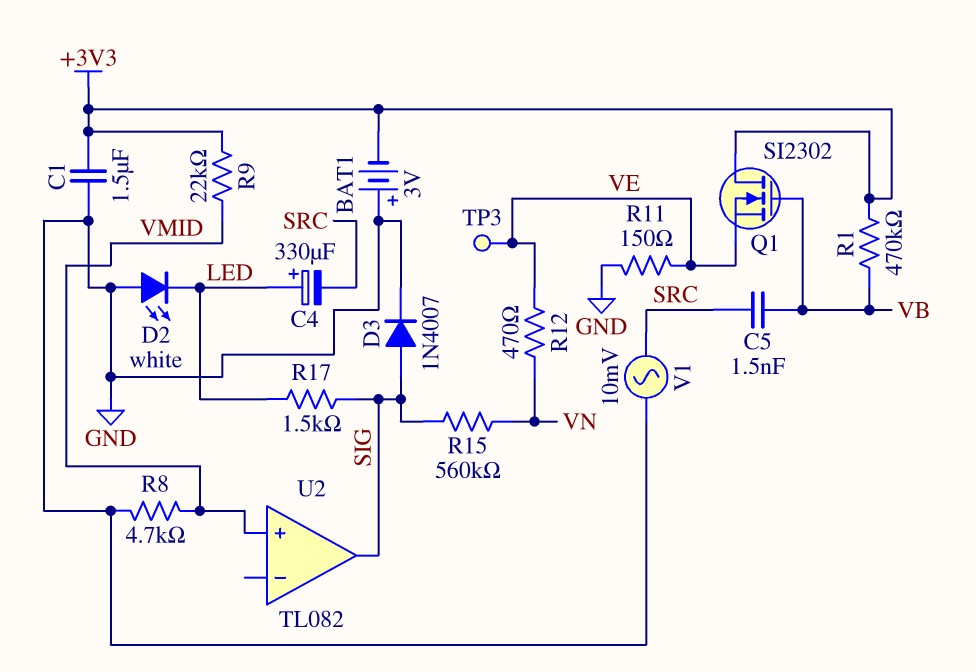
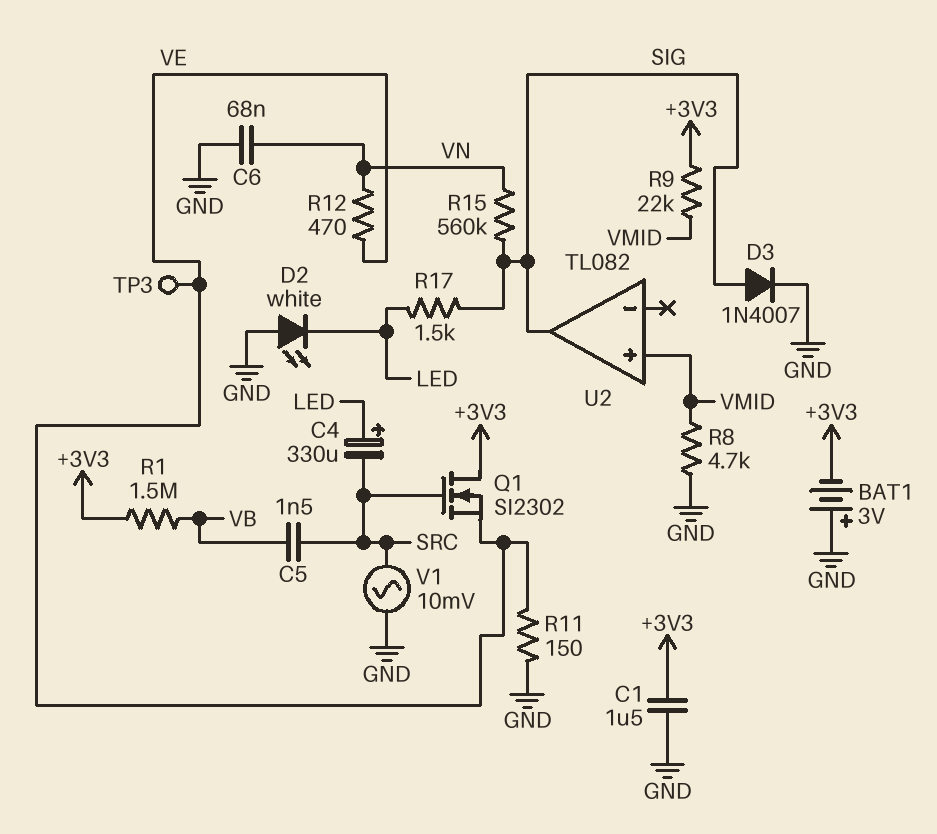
C6: none -> 68nF (GND, VN)
Q1: NMOS SI2302 (G VB, D +3V3, S VE) -> NMOS SI2302 (G SRC, D +3V3, S VE)
R1: 470k (+3V3, VB) -> 1.5M (+3V3, VB)

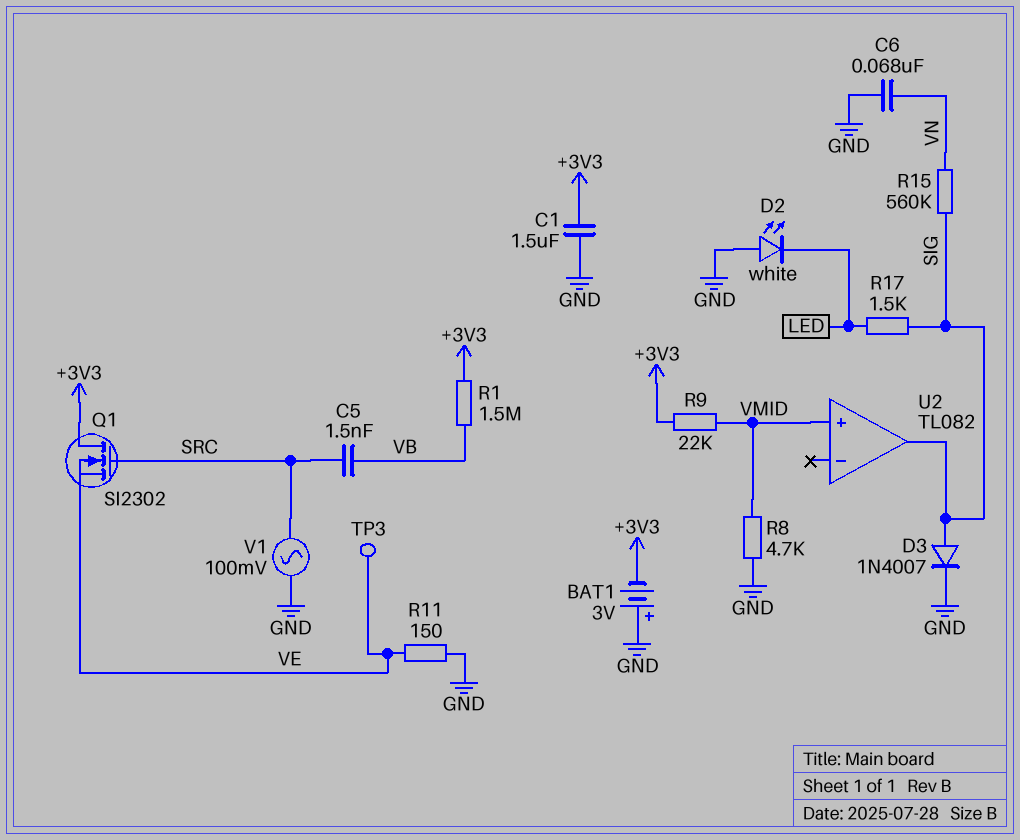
C4: 330uF (plus LED, minus SRC) -> none
R12: 470 (VE, VN) -> none
V1: AC 10mV (GND, SRC) -> AC 100mV (GND, SRC)

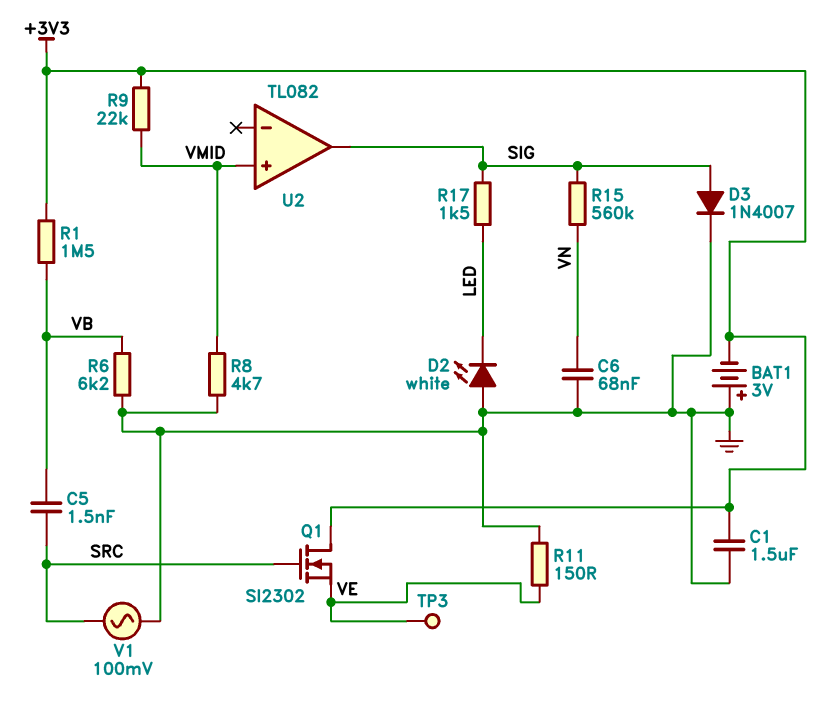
R6: none -> 6.2k (GND, VB)

